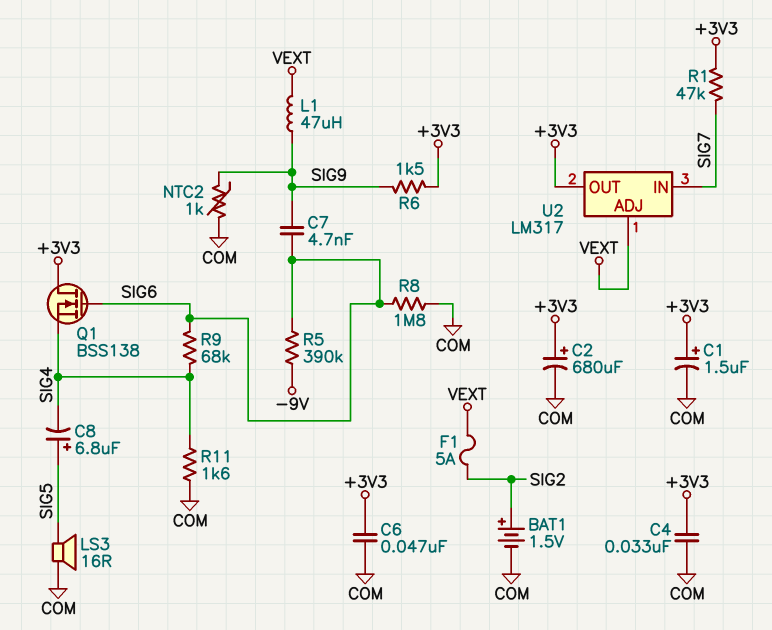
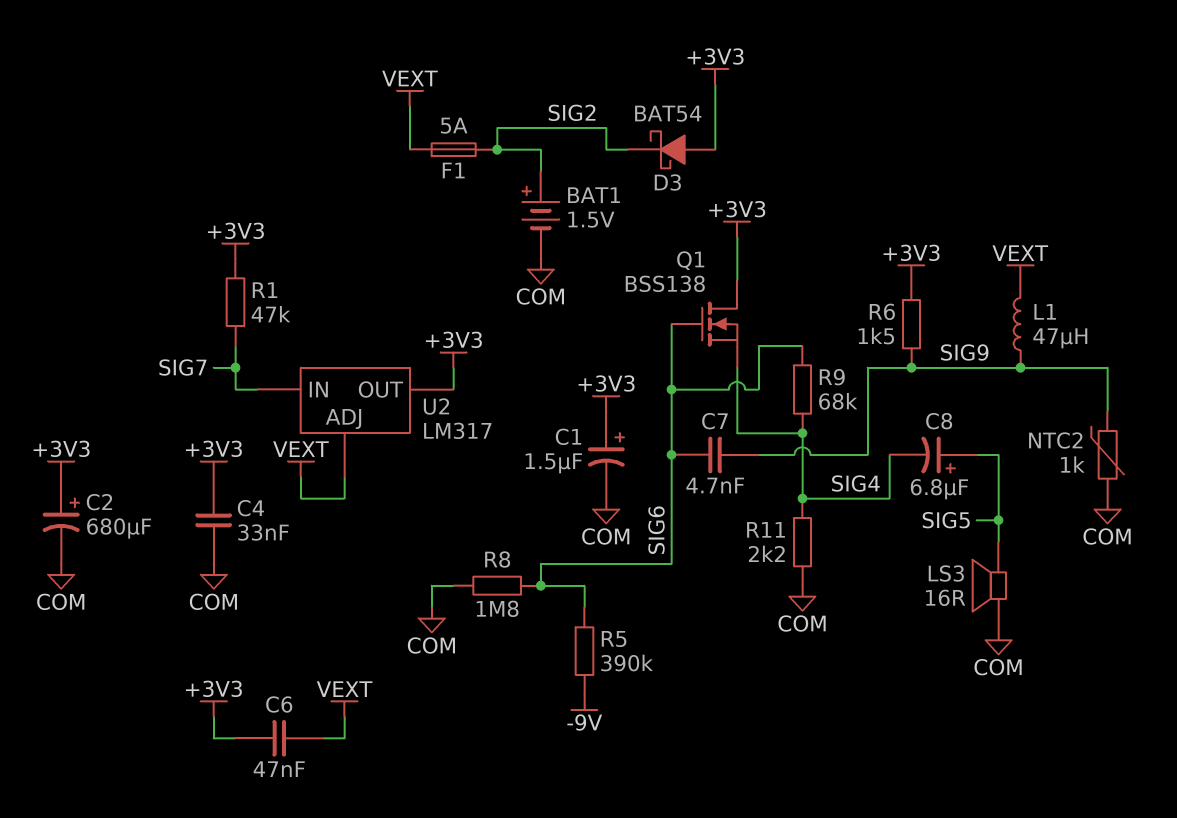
C6: 47nF (+3V3, COM) -> 47nF (+3V3, VEXT)
D3: none -> schottky BAT54 (A +3V3, K SIG2)
R11: 1.6k (COM, SIG4) -> 2.2k (COM, SIG4)

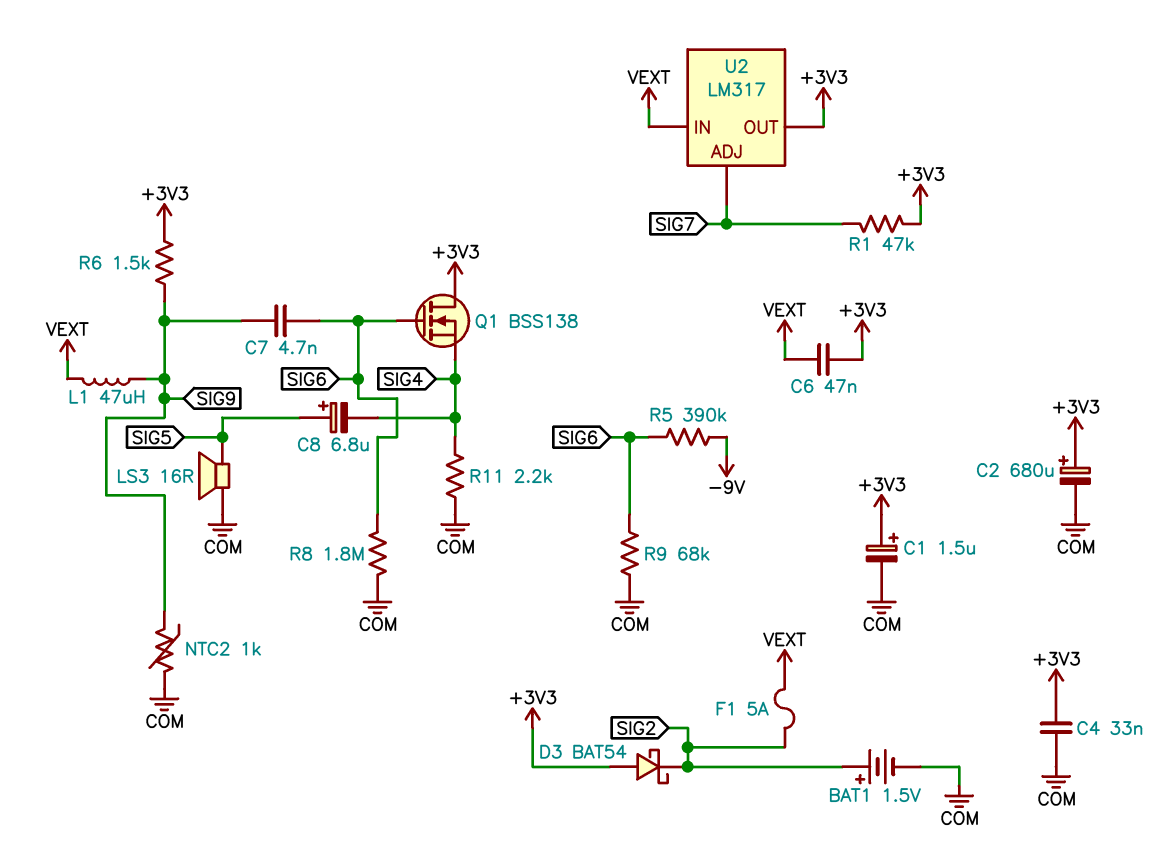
R9: 68k (SIG4, SIG6) -> 68k (COM, SIG6)
U2 pin ADJ: VEXT -> SIG7
U2 pin IN: SIG7 -> VEXT

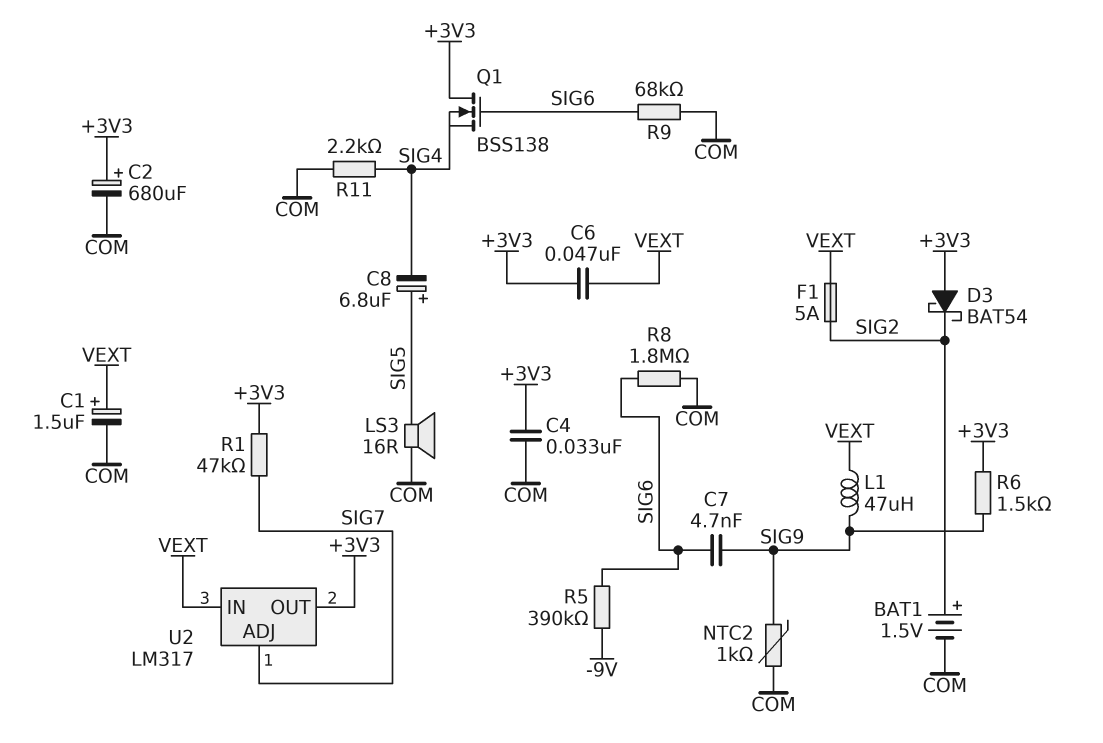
C1: 1.5uF (plus +3V3, minus COM) -> 1.5uF (plus VEXT, minus COM)

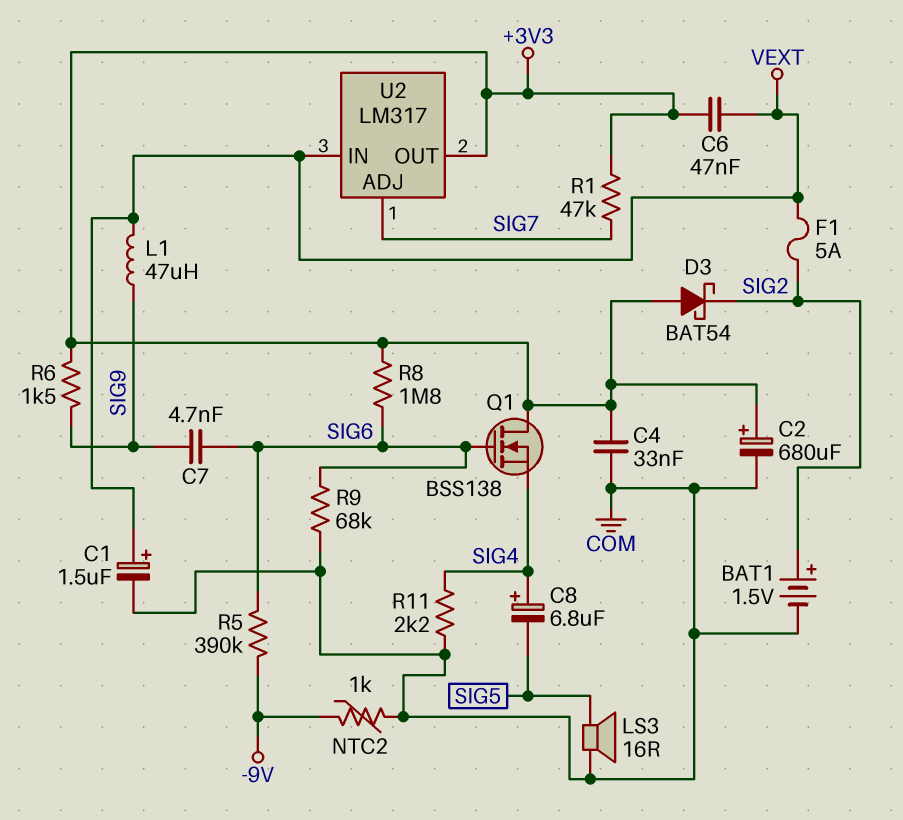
C8: 6.8uF (plus SIG5, minus SIG4) -> 6.8uF (plus SIG4, minus SIG5)
NTC2: 1k (COM, SIG9) -> 1k (-9V, COM)
R8: 1.8M (COM, SIG6) -> 1.8M (+3V3, SIG6)

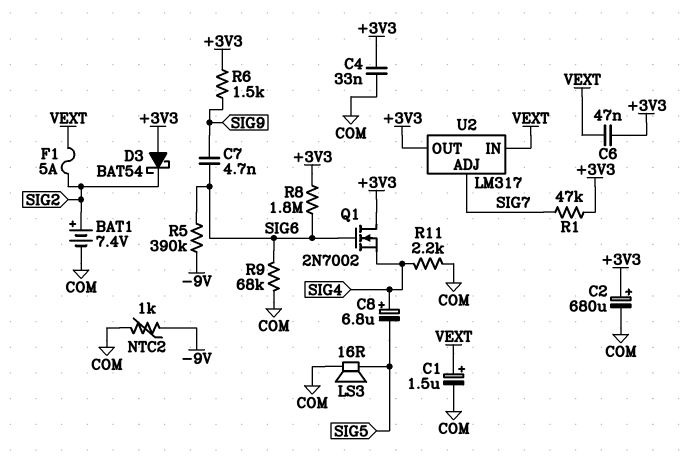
BAT1: 1.5V (plus SIG2, minus COM) -> 7.4V (plus SIG2, minus COM)
L1: 47uH (SIG9, VEXT) -> none
Q1: NMOS BSS138 (G SIG6, D +3V3, S SIG4) -> NMOS 2N7002 (G SIG6, D +3V3, S SIG4)

